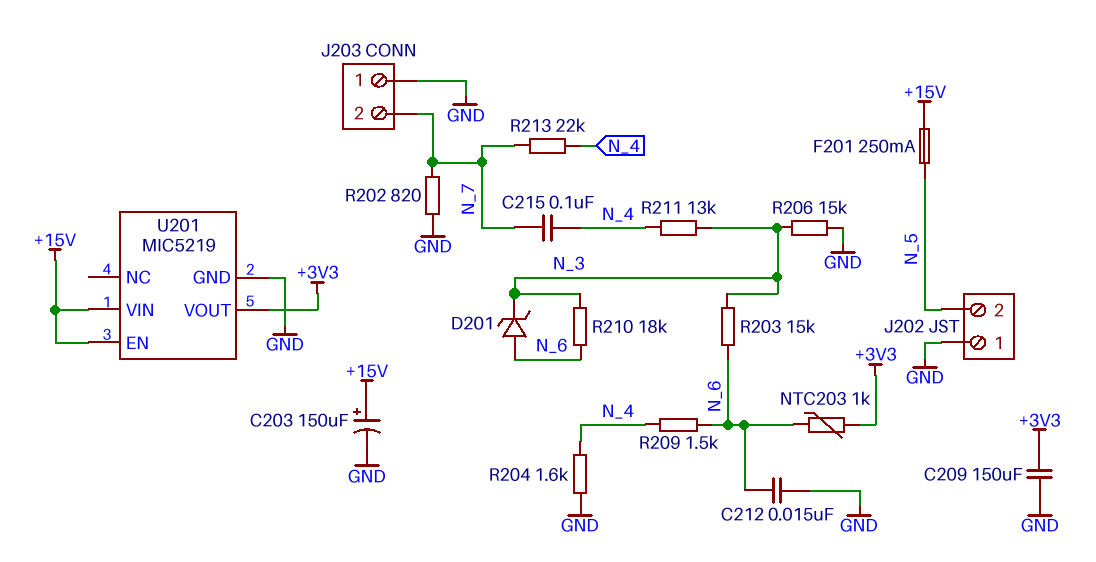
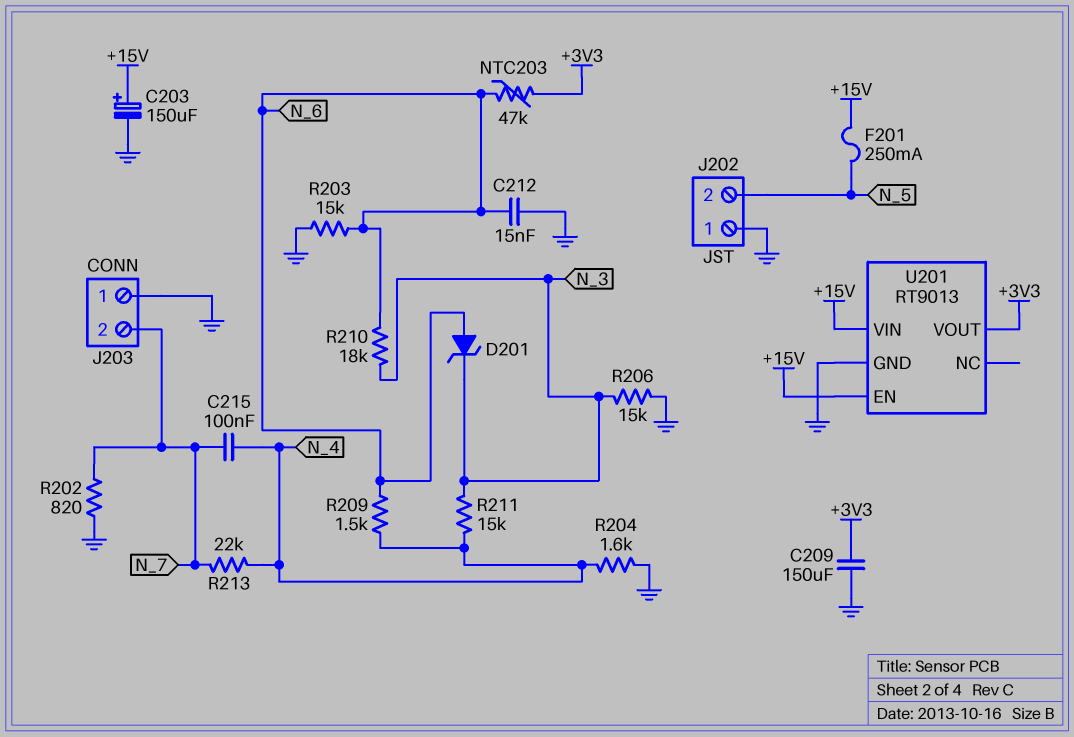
NTC203: 1k (+3V3, N_6) -> 47k (+3V3, N_6)
R203: 15k (N_3, N_6) -> 15k (GND, N_6)
R211: 13k (N_3, N_4) -> 15k (N_3, N_4)
U201: MIC5219 -> RT9013

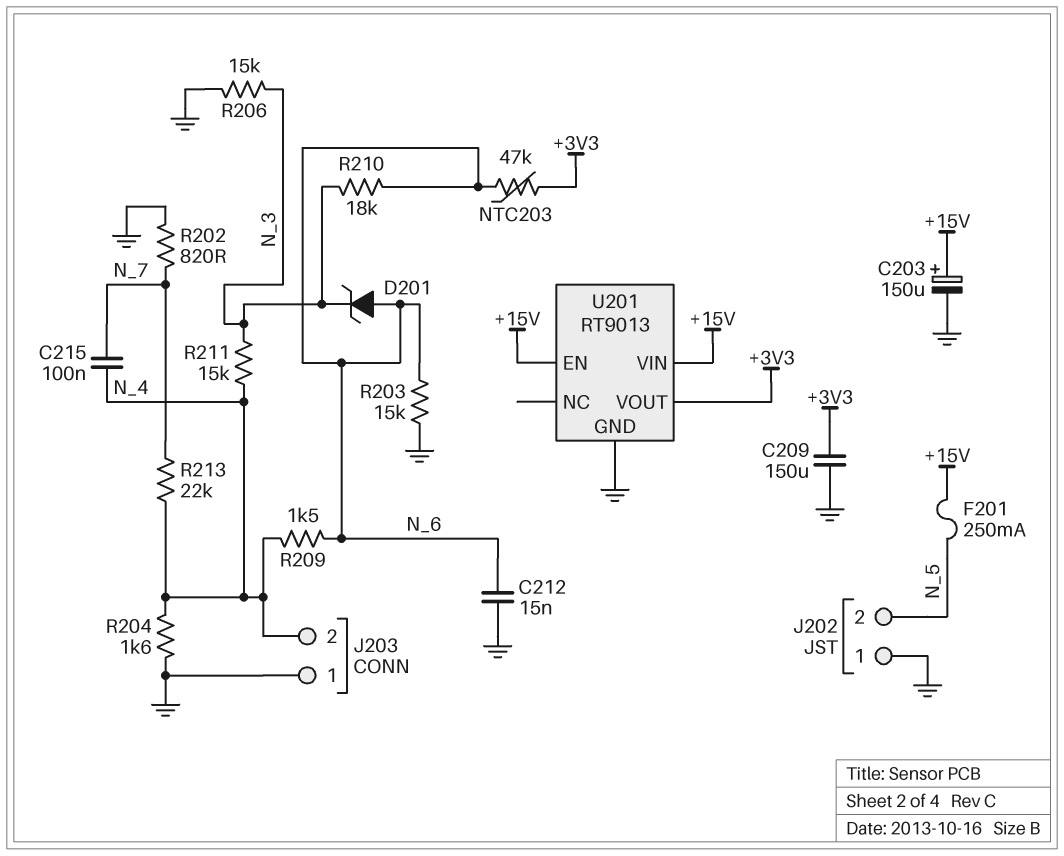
J203 pin 2: N_7 -> N_4

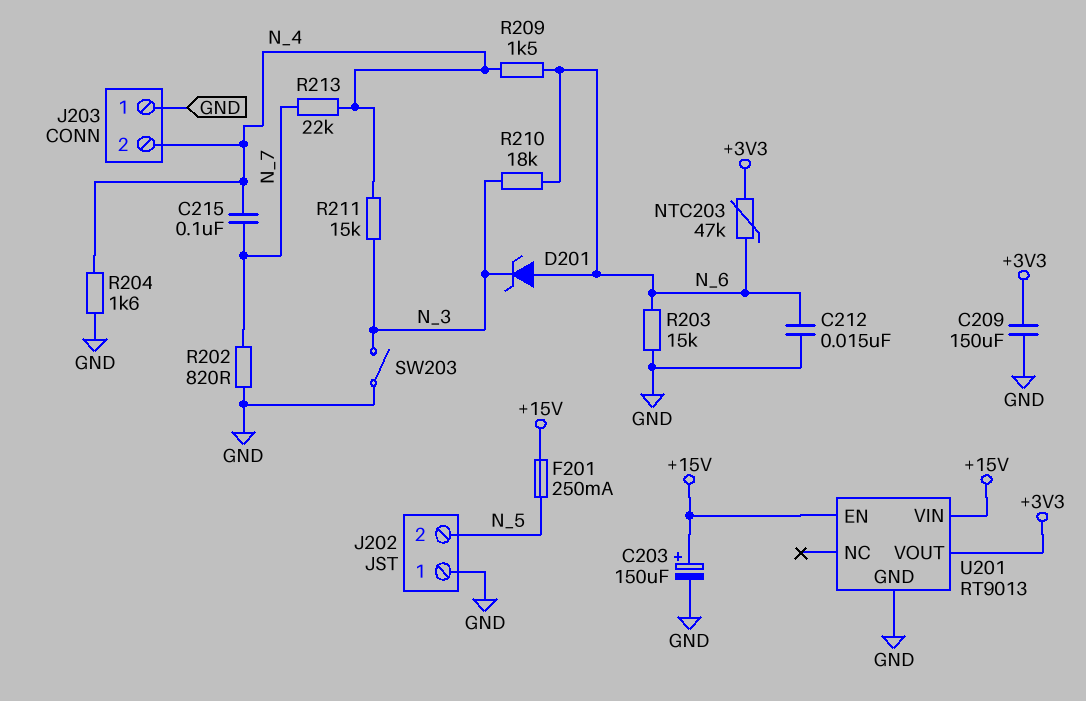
R206: 15k (GND, N_3) -> none
SW203: none -> switch (GND, N_3)

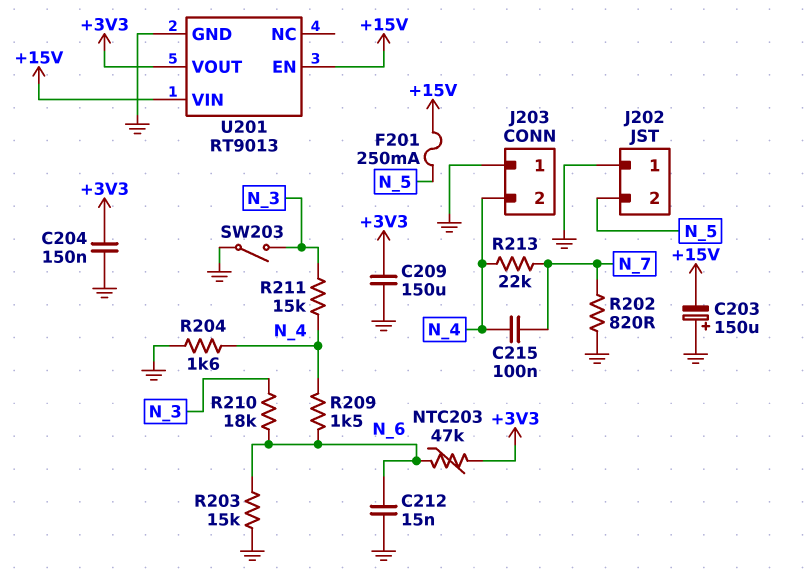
C203: 150uF (plus +15V, minus GND) -> 150uF (plus GND, minus +15V)
C204: none -> 150nF (+3V3, GND)
D201: zener (A N_6, K N_3) -> none

